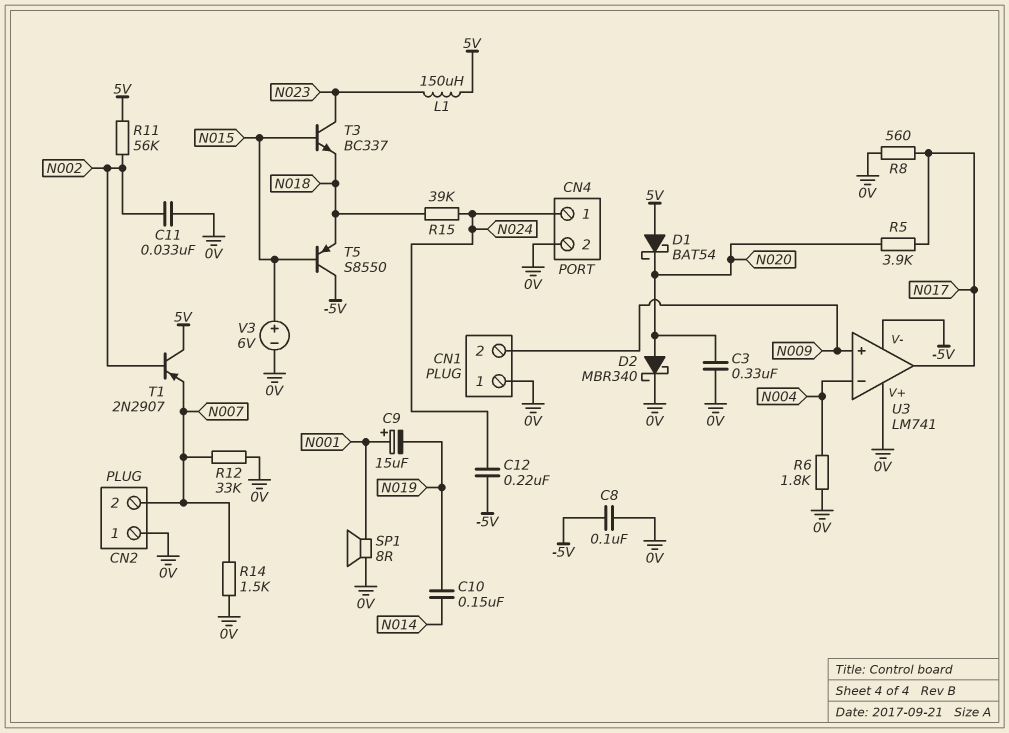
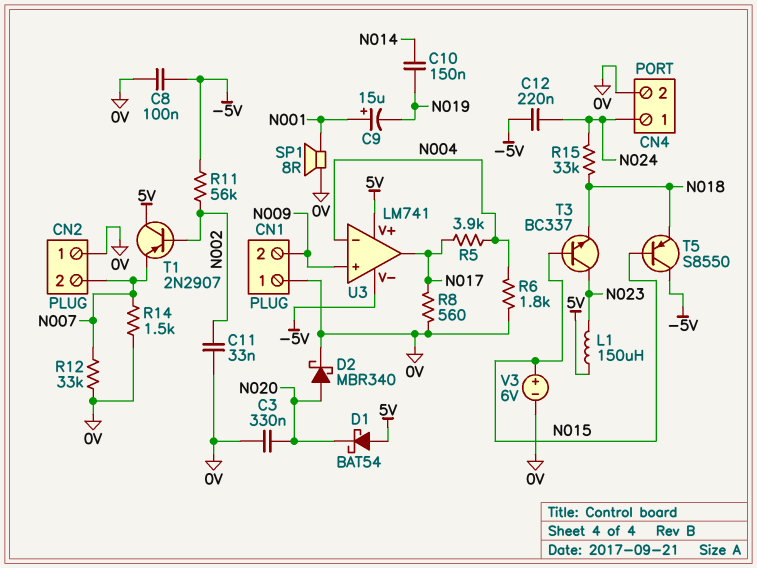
R5: 3.9k (N017, N020) -> 3.9k (N004, N017)
R11: 56k (5V, N002) -> 56k (-5V, N002)
R15: 39k (N018, N024) -> 33k (N018, N024)
U3 pin V+: 0V -> 5V

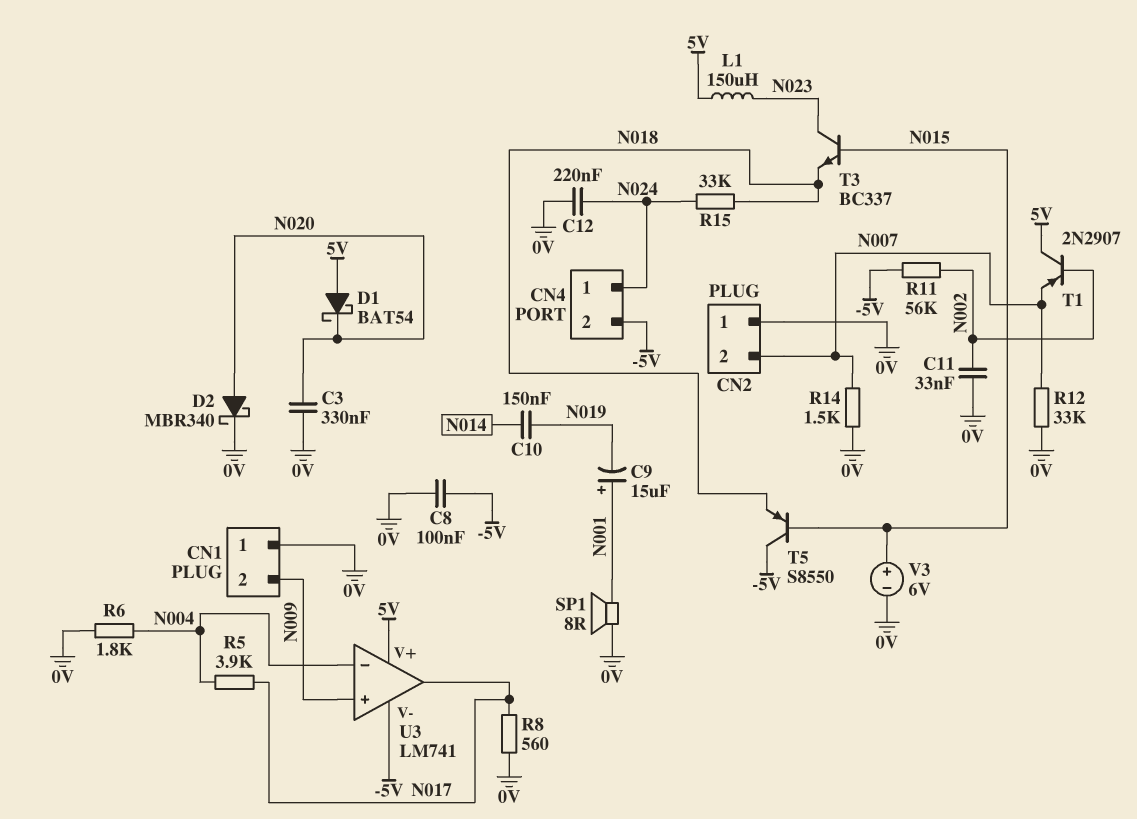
C12: 220nF (-5V, N024) -> 220nF (0V, N024)
CN4 pin 2: 0V -> -5V

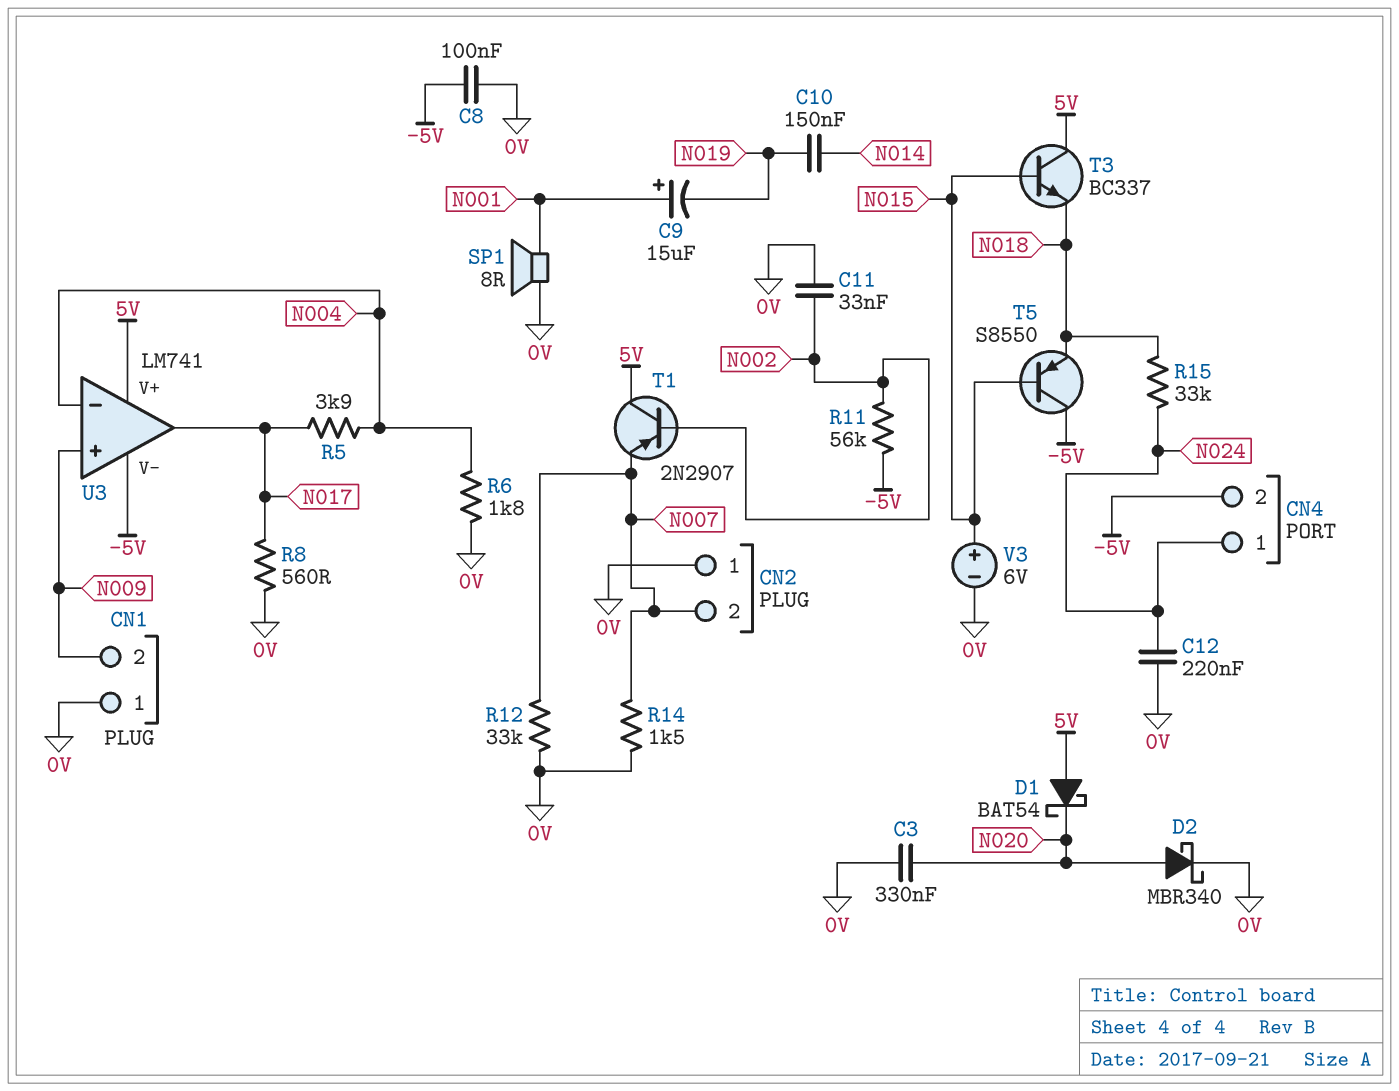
L1: 150uH (5V, N023) -> none
T3: NPN BC337 (B N015, C N023, E N018) -> NPN BC337 (B N015, C 5V, E N018)

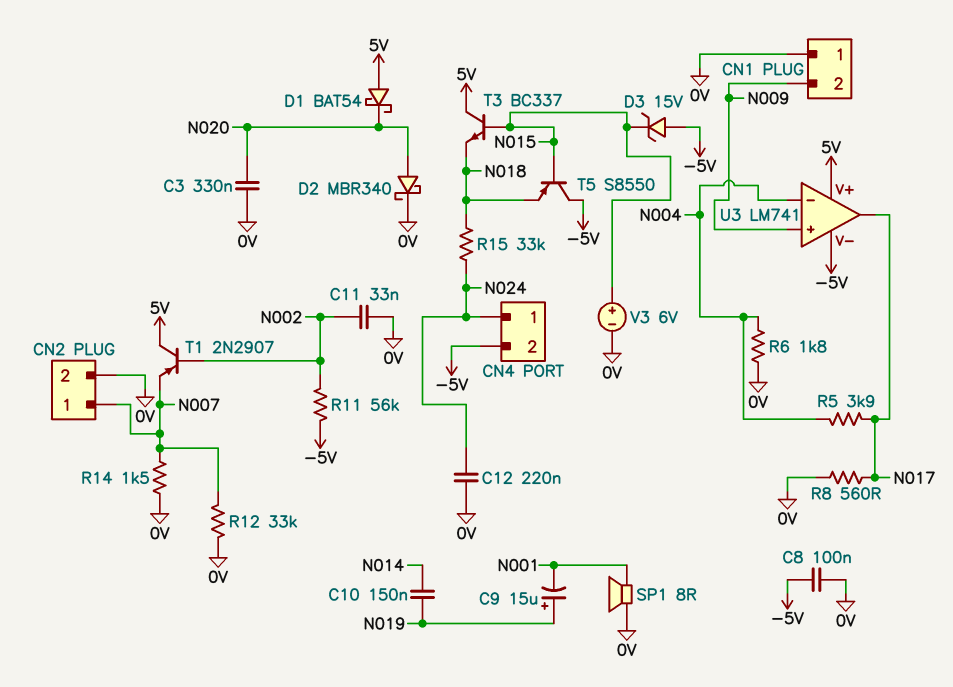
C9: 15uF (plus N001, minus N019) -> 15uF (plus N019, minus N001)
CN2 pin 1: 0V -> N007
CN2 pin 2: N007 -> 0V
D3: none -> zener 15V (A -5V, K N015)

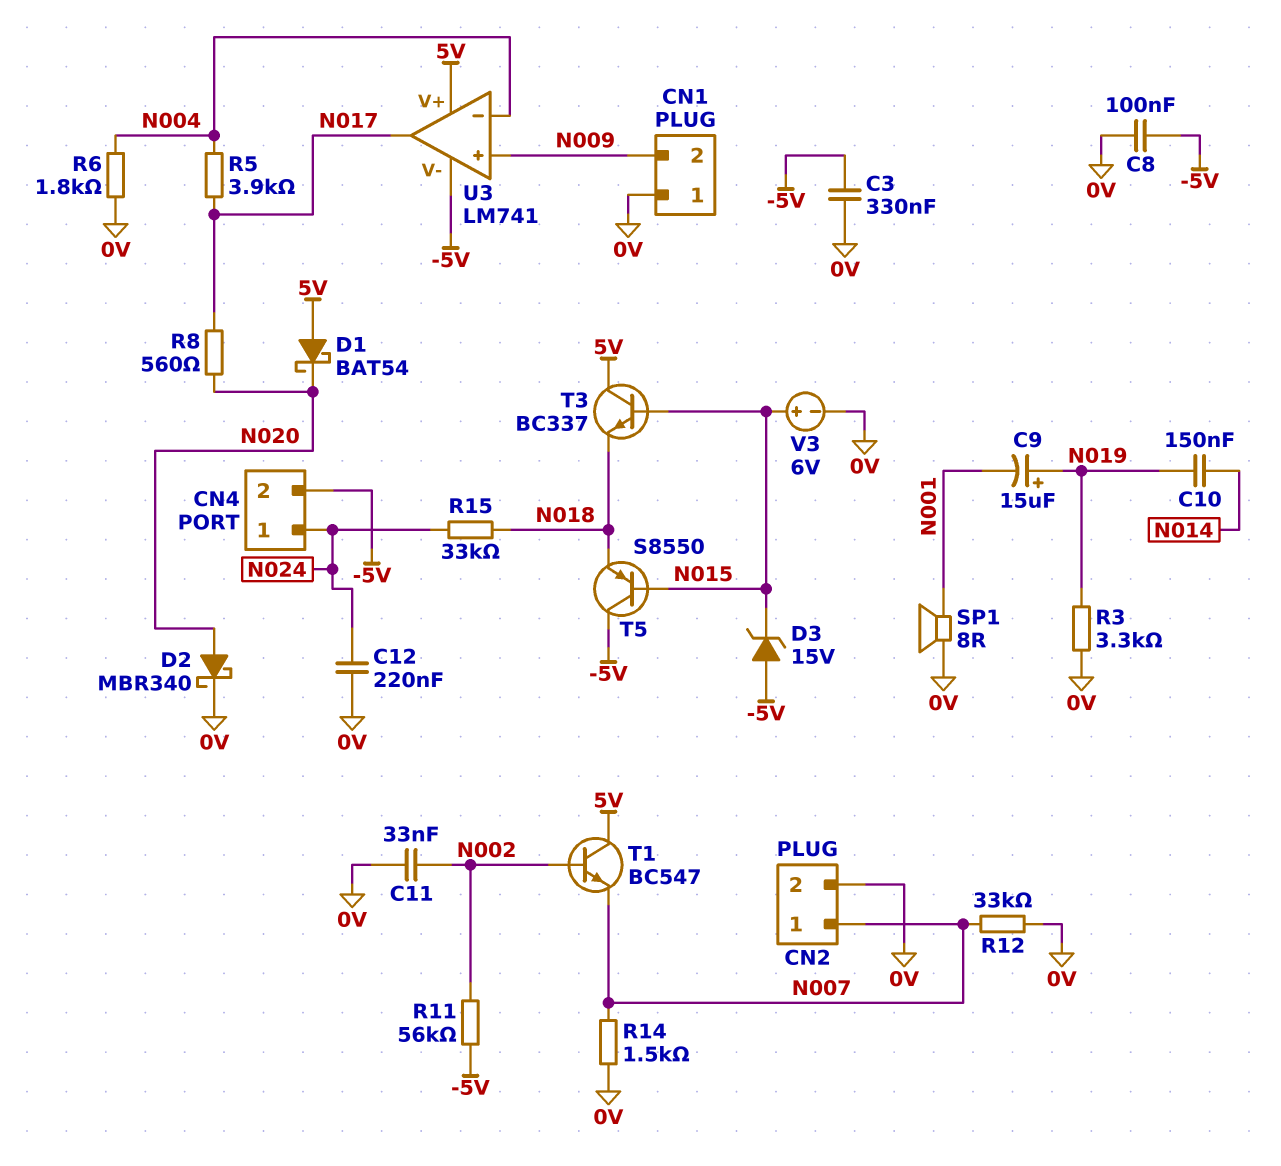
C3: 330nF (0V, N020) -> 330nF (-5V, 0V)
R3: none -> 3.3k (0V, N019)
R8: 560 (0V, N017) -> 560 (N017, N020)
T1: PNP 2N2907 (B N002, C 5V, E N007) -> NPN BC547 (B N002, C 5V, E N007)

